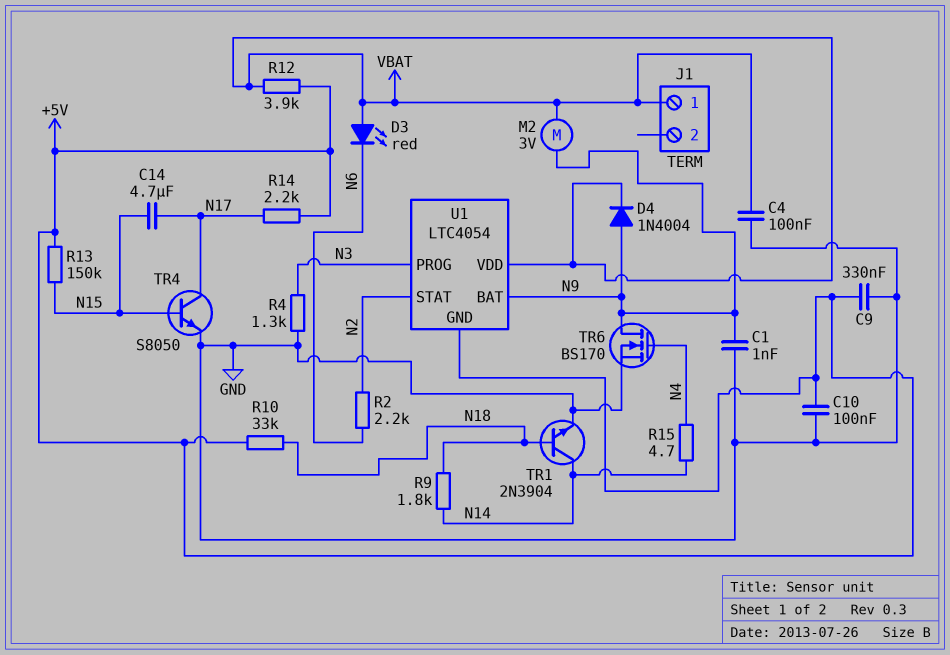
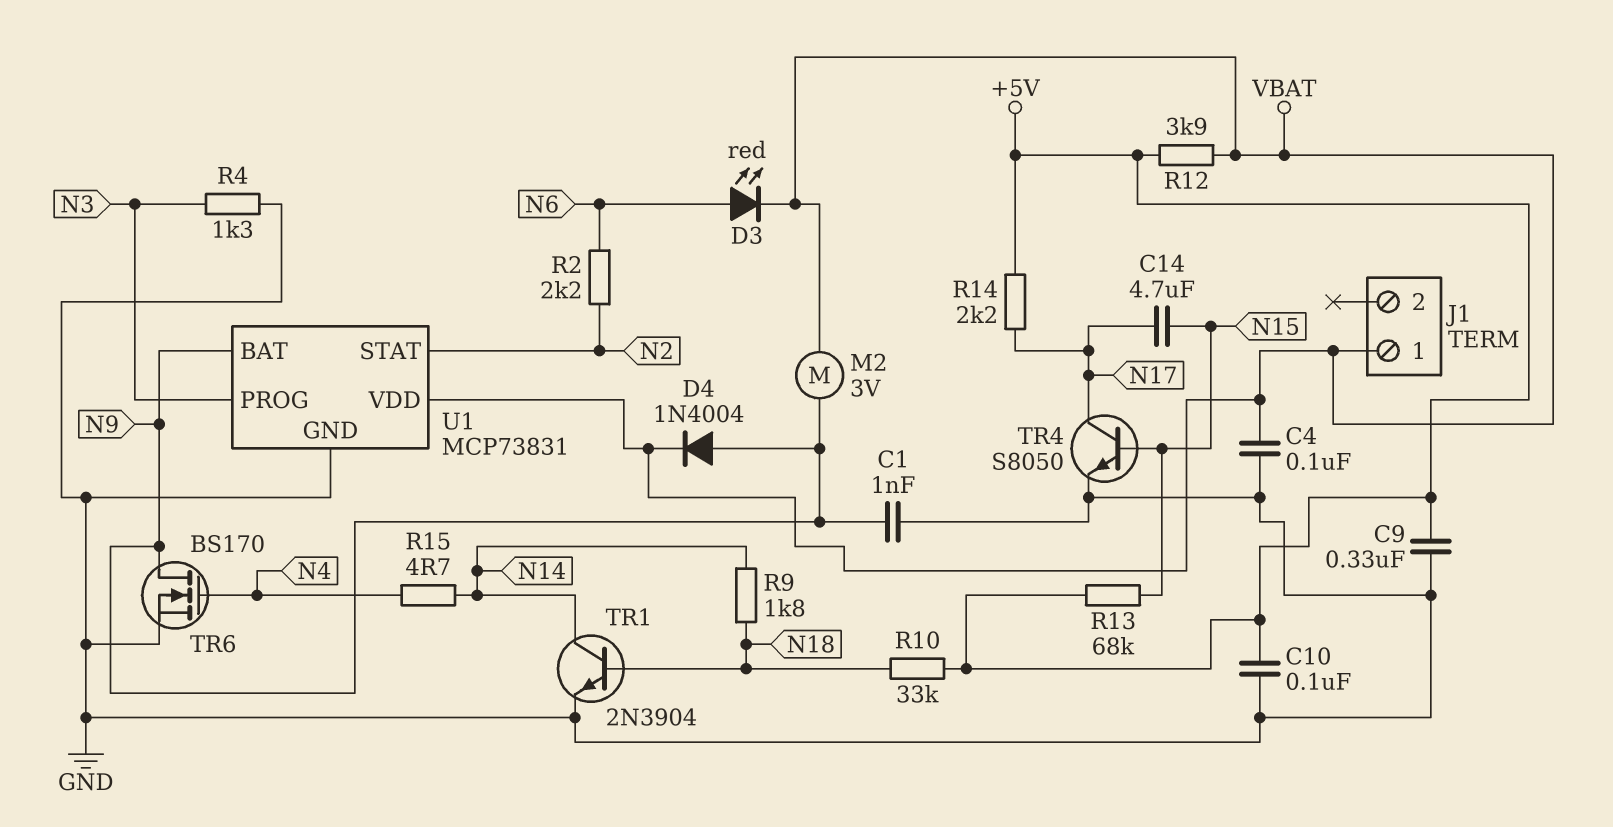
D3: LED red (A VBAT, K N6) -> LED red (A N6, K VBAT)
R13: 150k (+5V, N15) -> 68k (+5V, N15)
U1: LTC4054 -> MCP73831
U1 pin GND: +5V -> GND

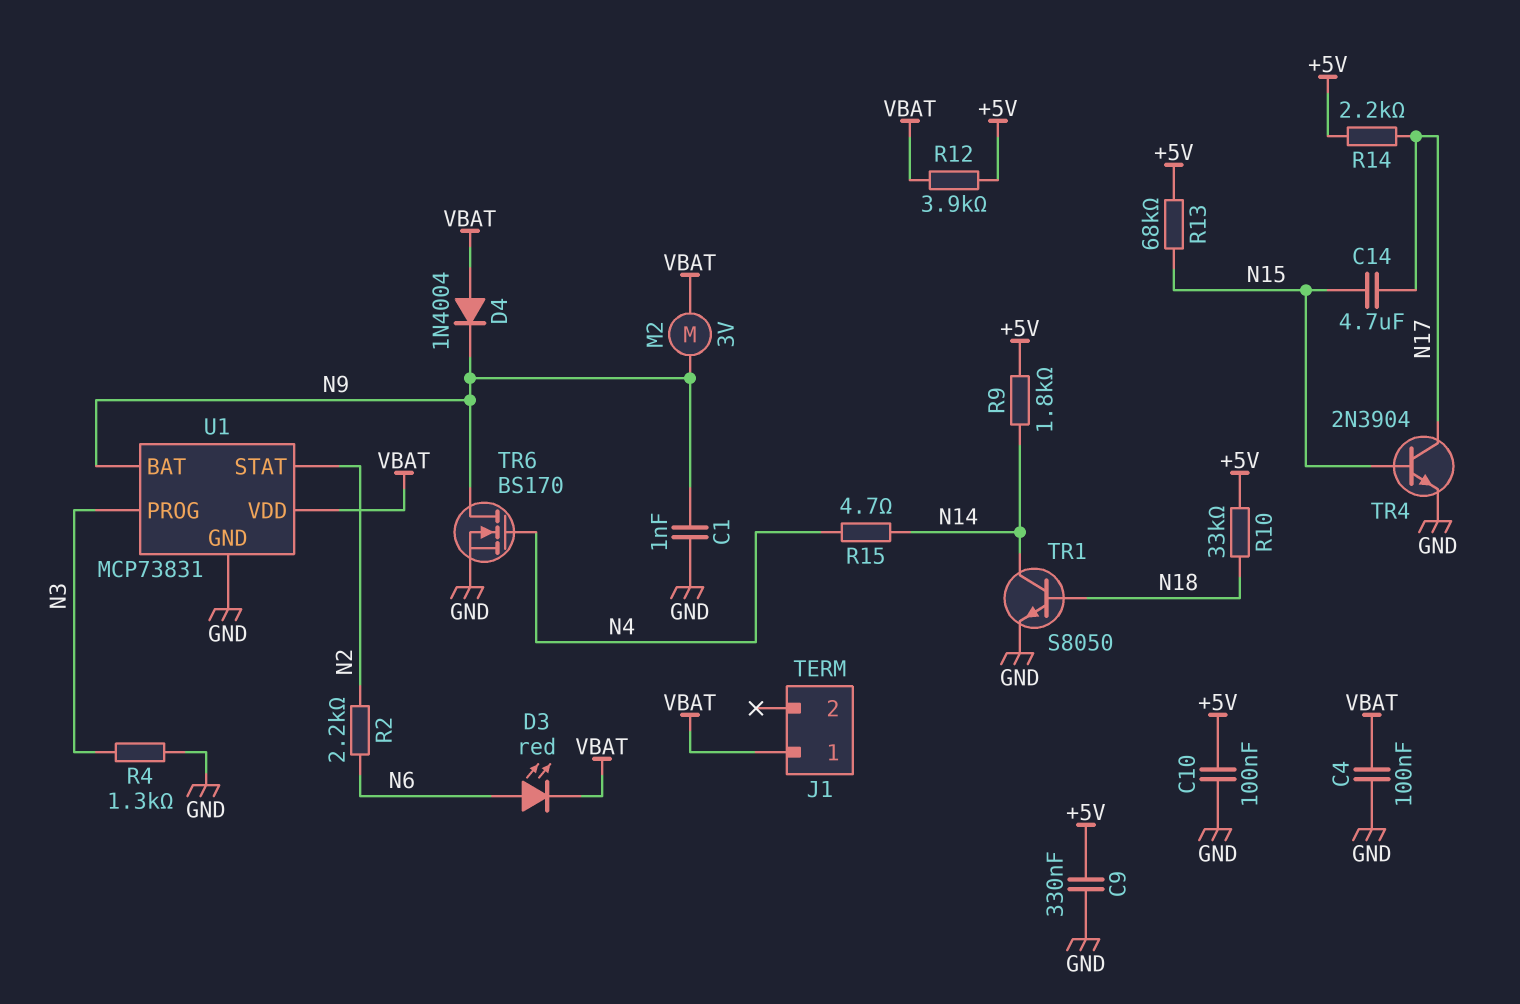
D4: diode 1N4004 (A N9, K VBAT) -> diode 1N4004 (A VBAT, K N9)
R9: 1.8k (N14, N18) -> 1.8k (+5V, N14)
TR1: NPN 2N3904 (B N18, C N14, E GND) -> NPN S8050 (B N18, C N14, E GND)
TR4: NPN S8050 (B N15, C N17, E GND) -> NPN 2N3904 (B N15, C N17, E GND)

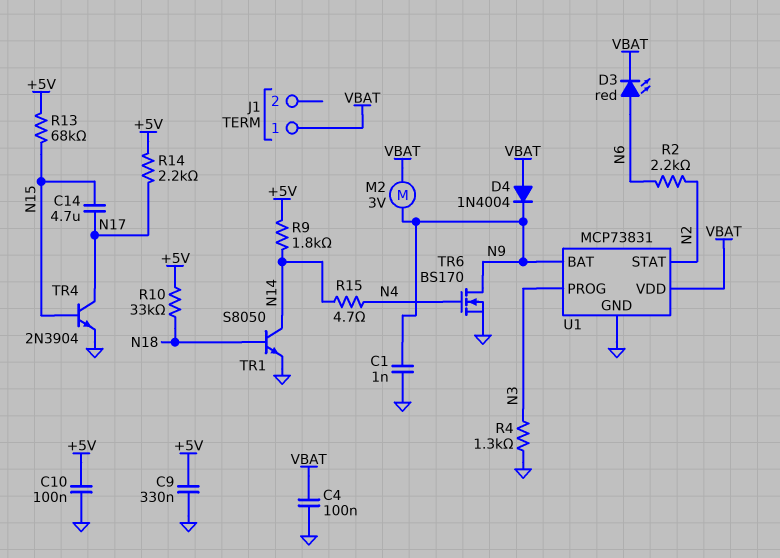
R12: 3.9k (+5V, VBAT) -> none

